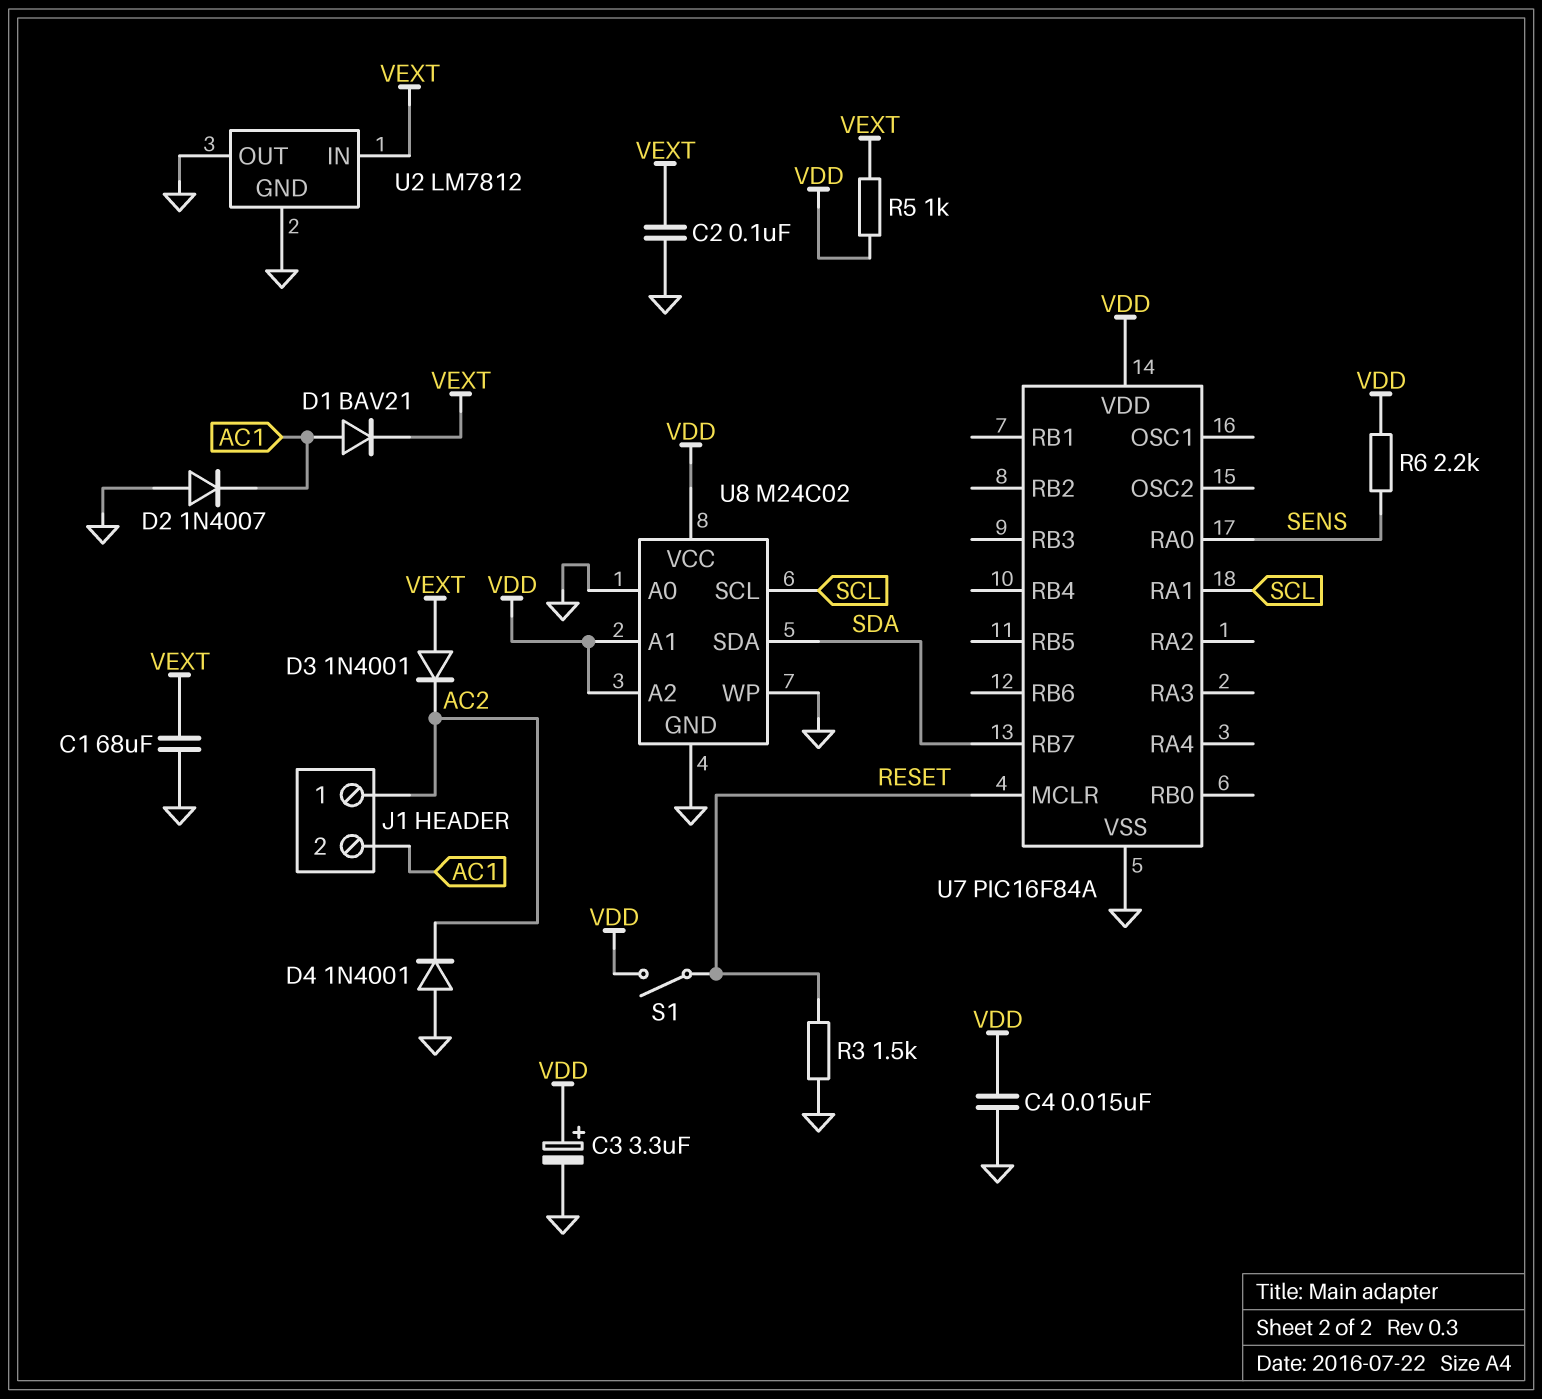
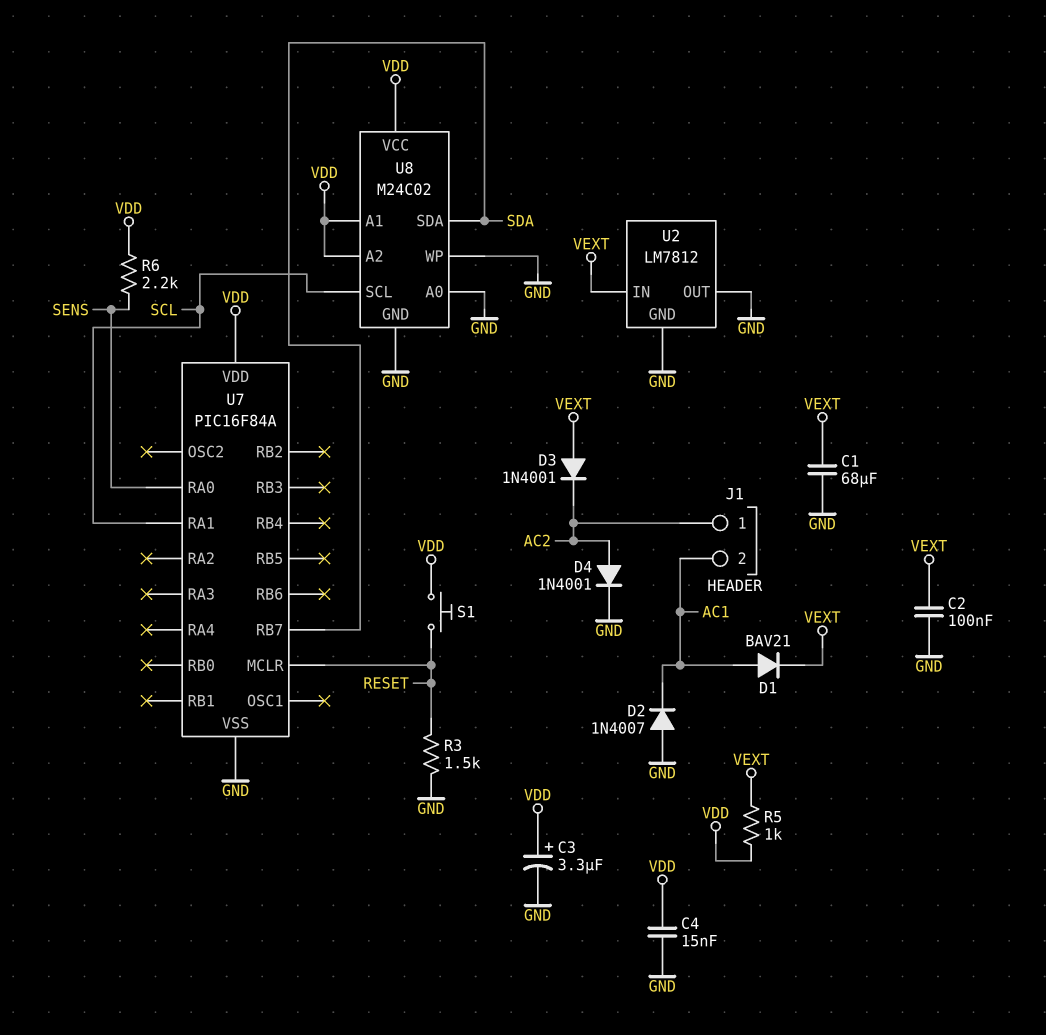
D4: diode 1N4001 (A GND, K AC2) -> diode 1N4001 (A AC2, K GND)
S1: switch (RESET, VDD) -> button (RESET, VDD)

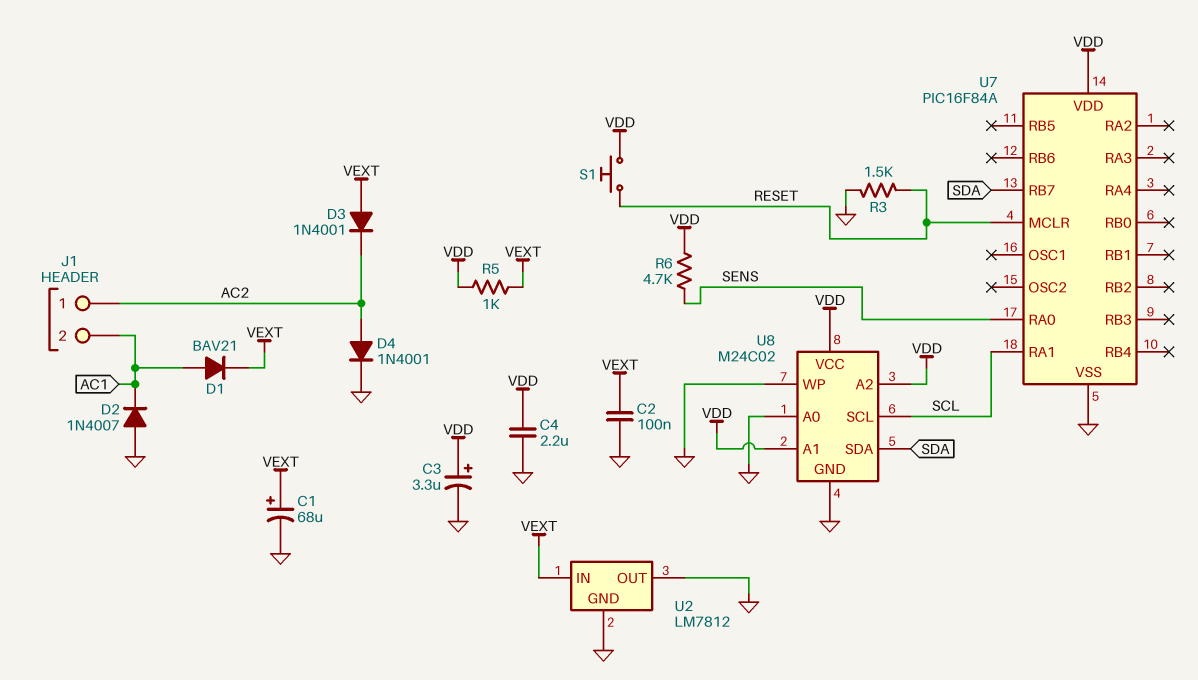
C1: 68uF (GND, VEXT) -> 68uF (plus VEXT, minus GND)
C4: 15nF (GND, VDD) -> 2.2uF (GND, VDD)
R6: 2.2k (SENS, VDD) -> 4.7k (SENS, VDD)

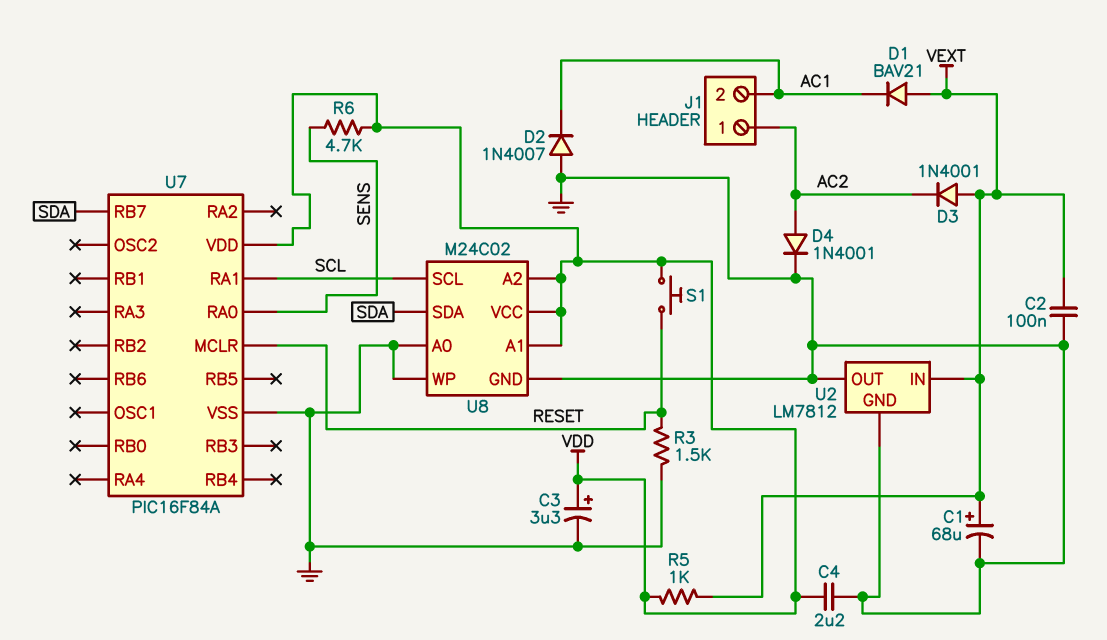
D1: diode BAV21 (A AC1, K VEXT) -> diode BAV21 (A VEXT, K AC1)

